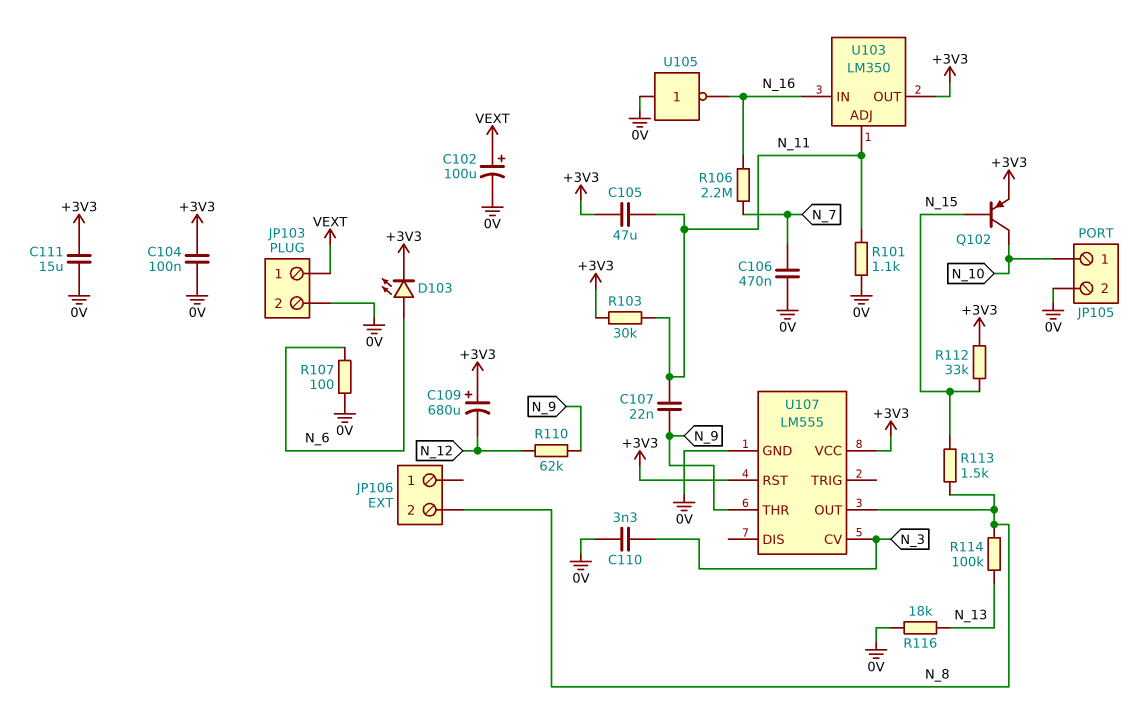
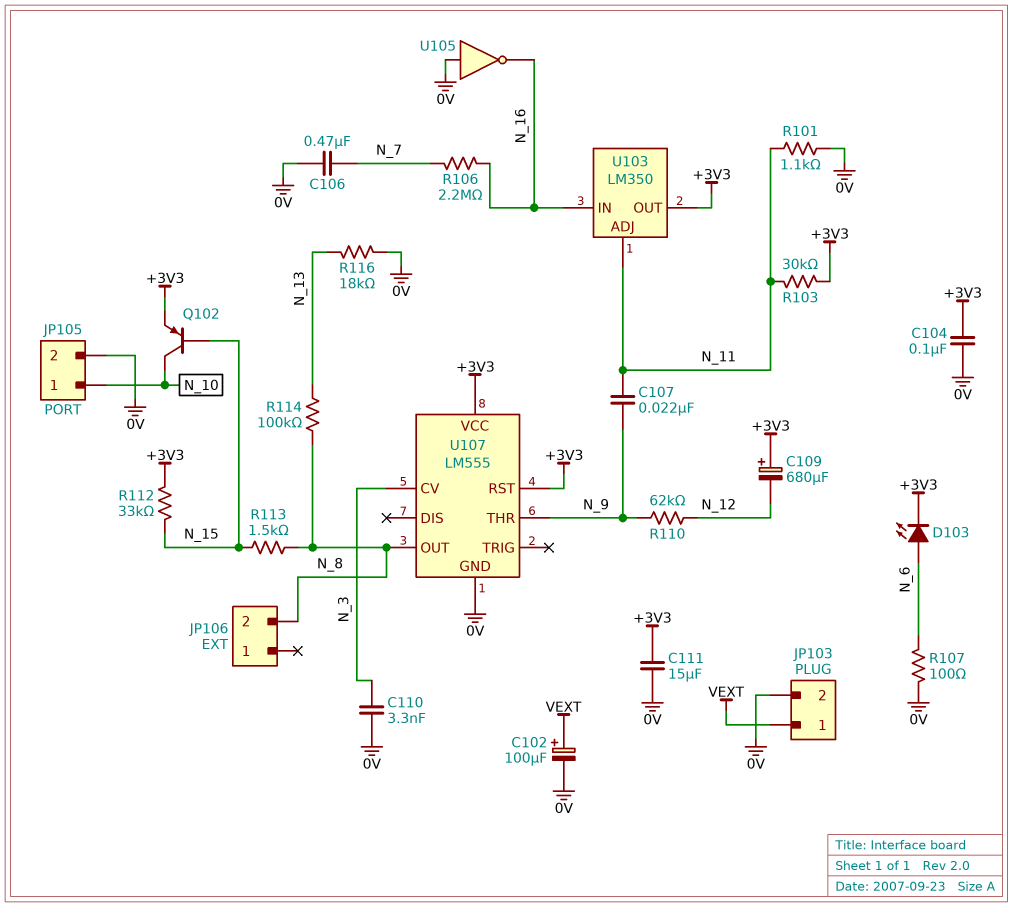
C105: 47uF (+3V3, N_11) -> none

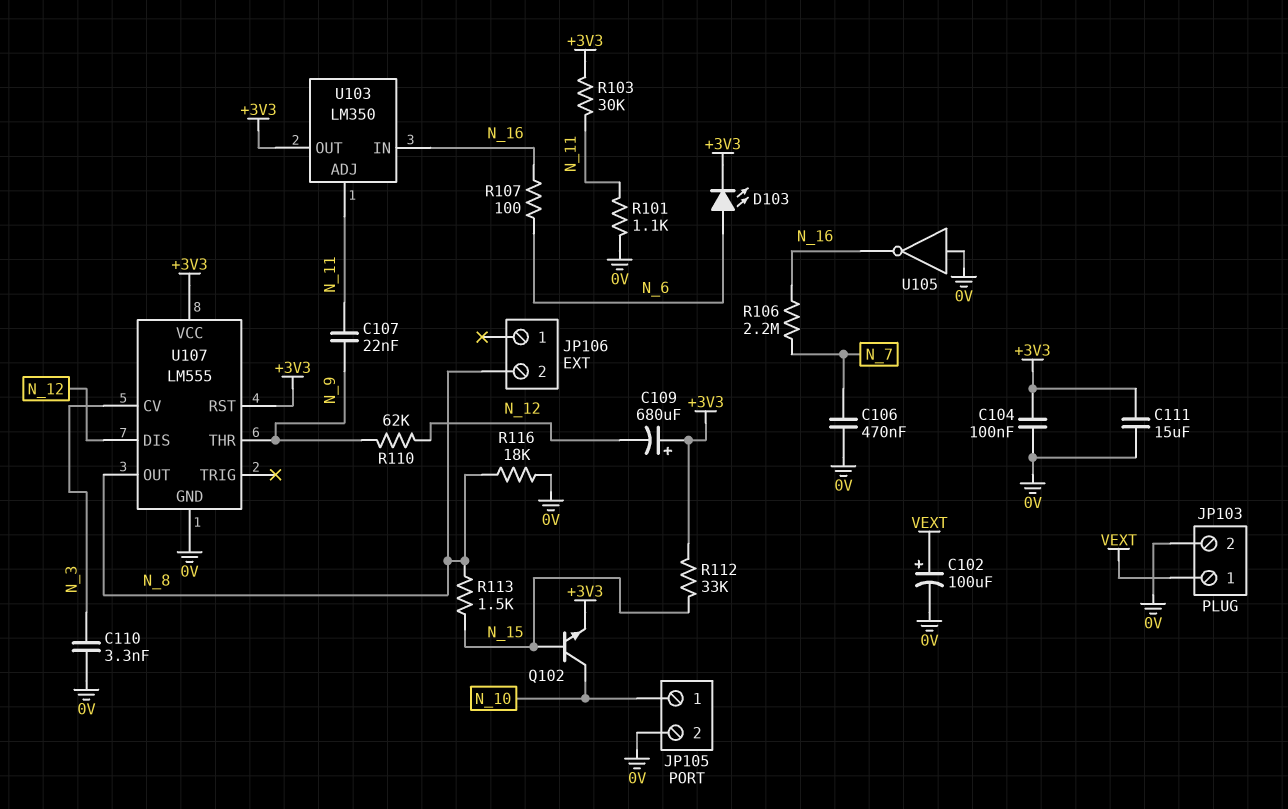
Q102: PNP (B N_15, C N_10, E +3V3) -> NPN (B N_15, C N_10, E +3V3)
R107: 100 (0V, N_6) -> 100 (N_6, N_16)
R114: 100k (N_8, N_13) -> none
R116: 18k (0V, N_13) -> 18k (0V, N_8)
U107 pin DIS: none -> N_12

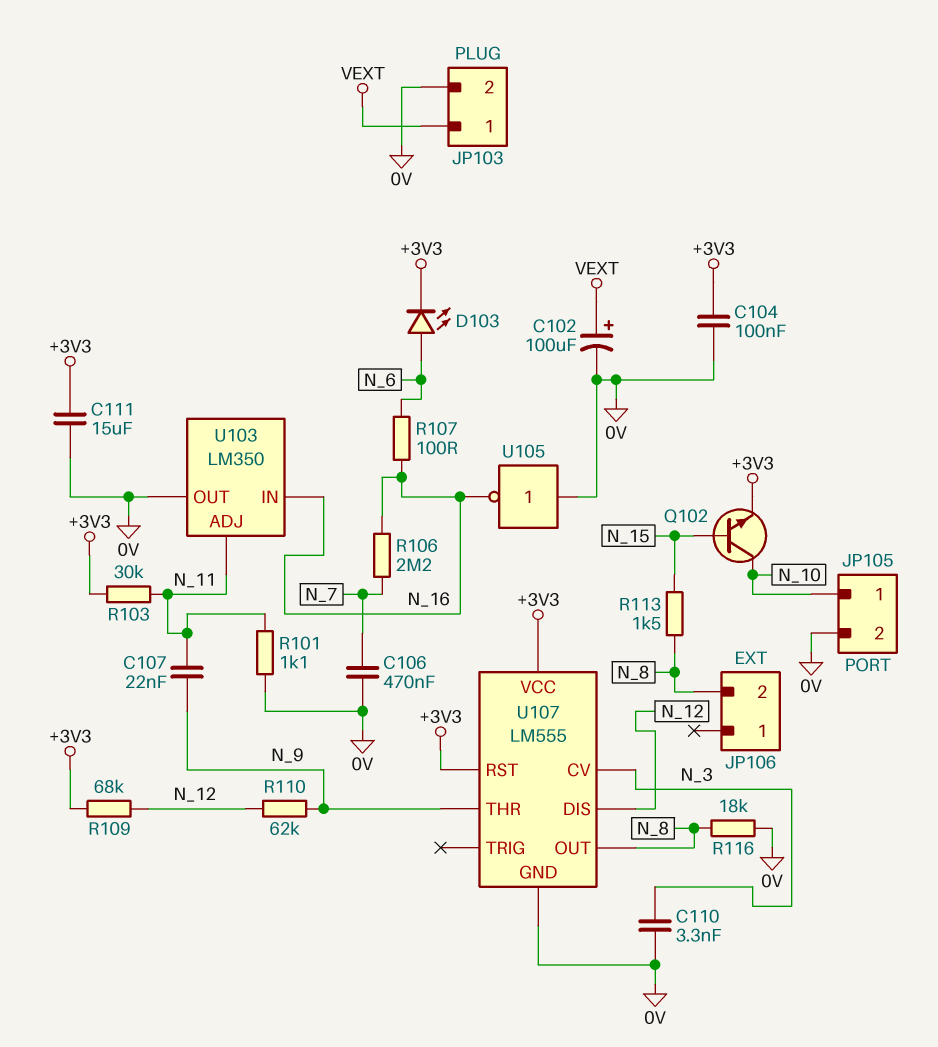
C109: 680uF (plus +3V3, minus N_12) -> none
R109: none -> 68k (+3V3, N_12)
R112: 33k (+3V3, N_15) -> none
U103 pin OUT: +3V3 -> 0V

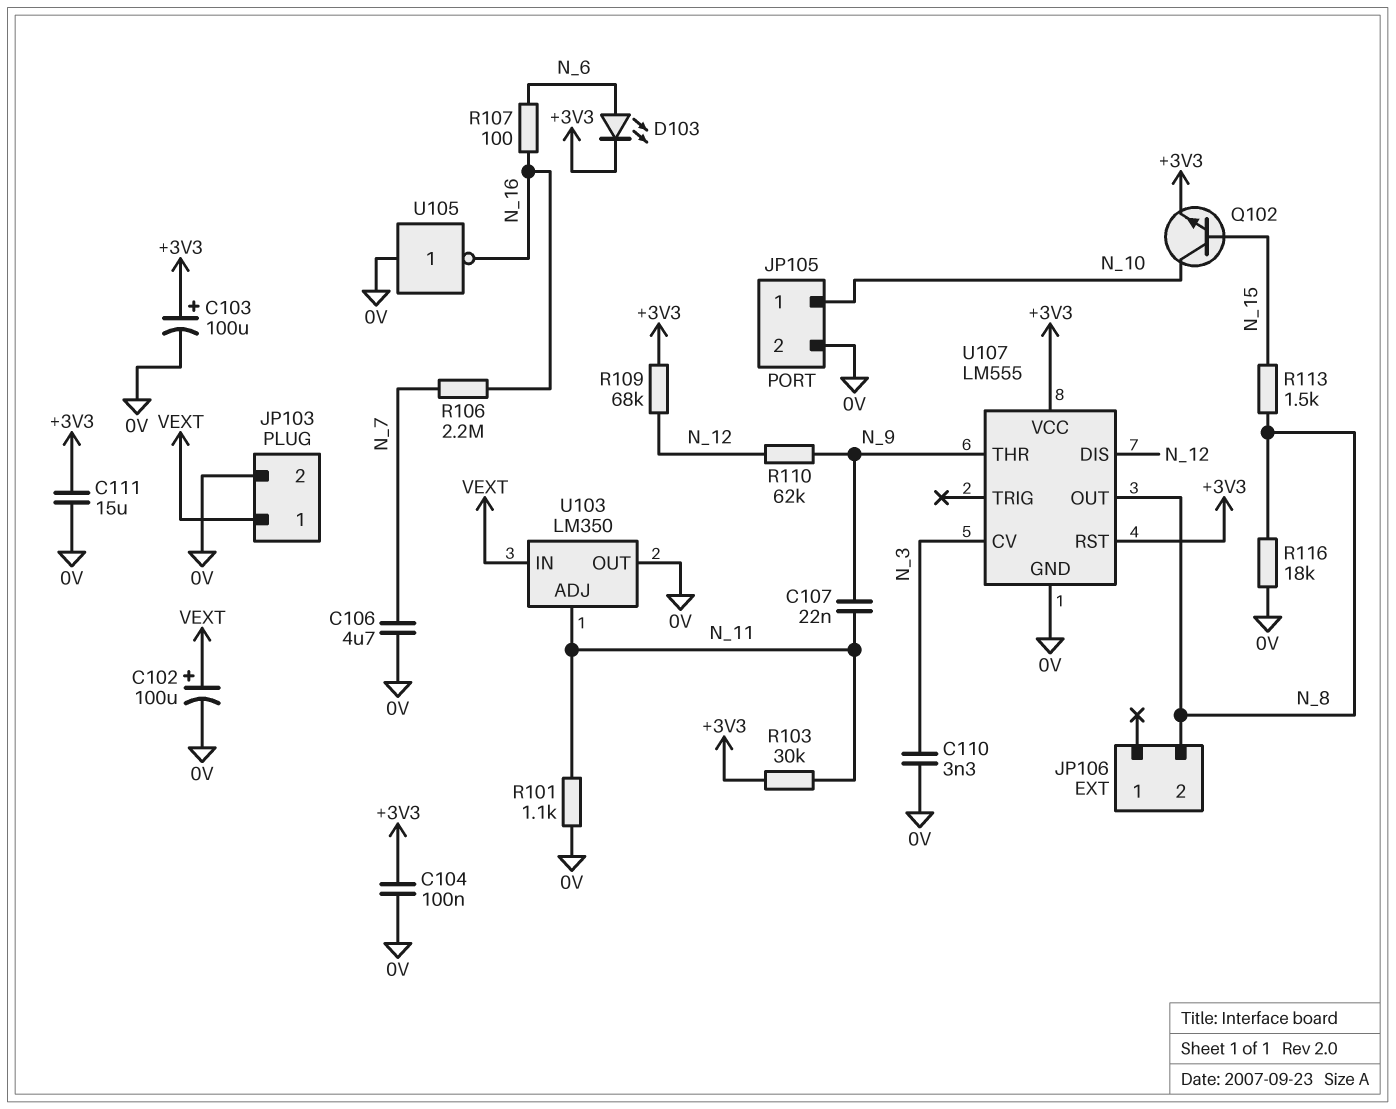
C103: none -> 100uF (plus +3V3, minus 0V)
C106: 470nF (0V, N_7) -> 4.7uF (0V, N_7)
U103 pin IN: N_16 -> VEXT

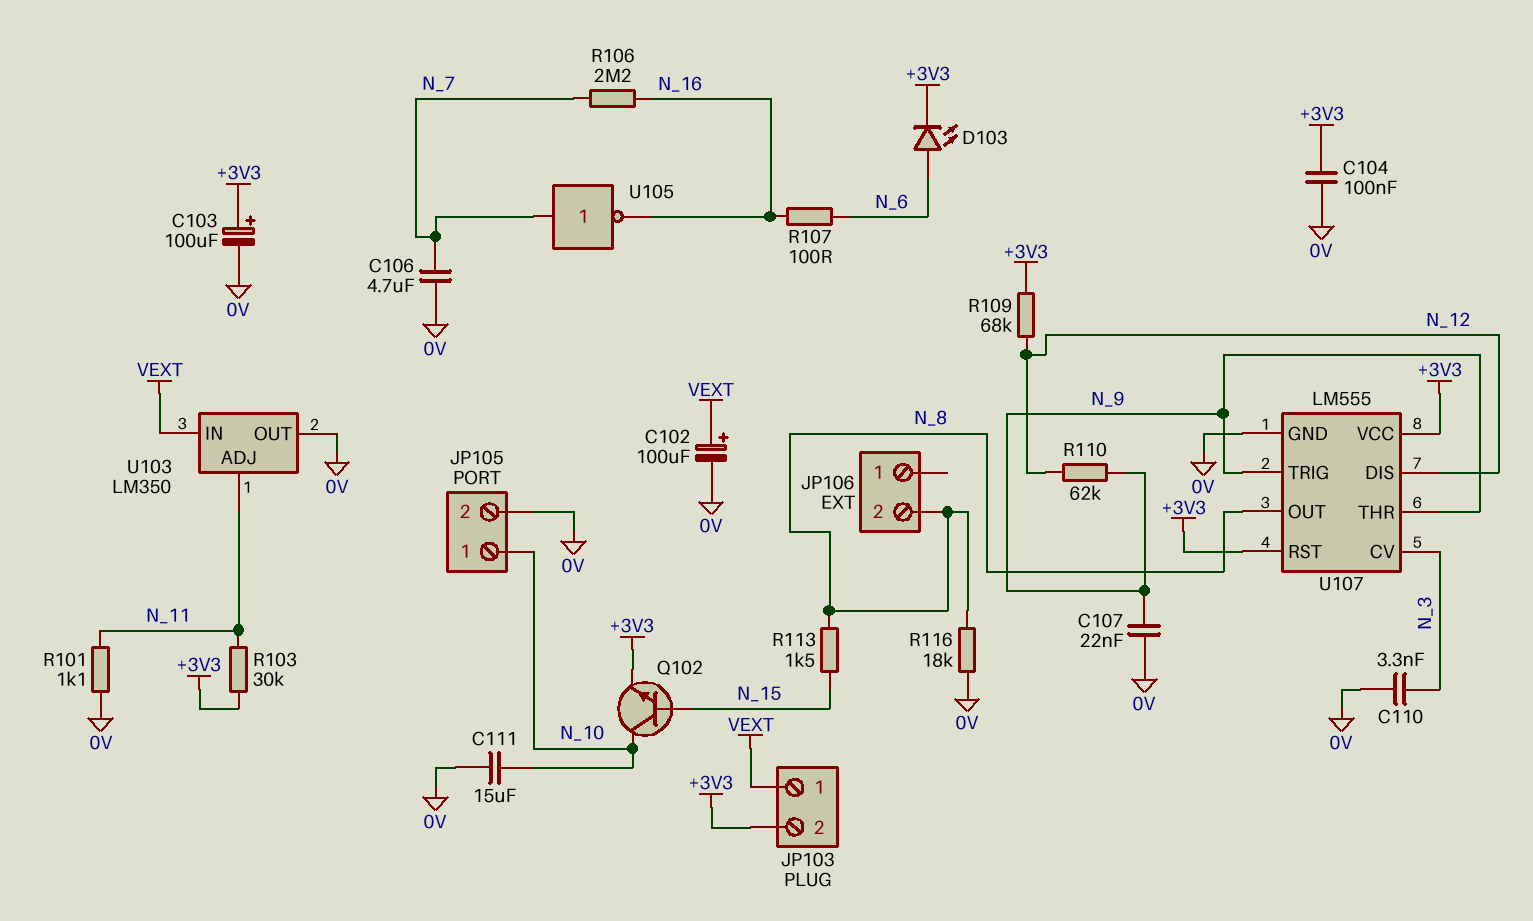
C107: 22nF (N_9, N_11) -> 22nF (0V, N_9)
C111: 15uF (+3V3, 0V) -> 15uF (0V, N_10)
JP103 pin 2: 0V -> +3V3
U105: NOT (in 0V, out N_16) -> NOT (in N_7, out N_16)
U107 pin TRIG: none -> N_9

